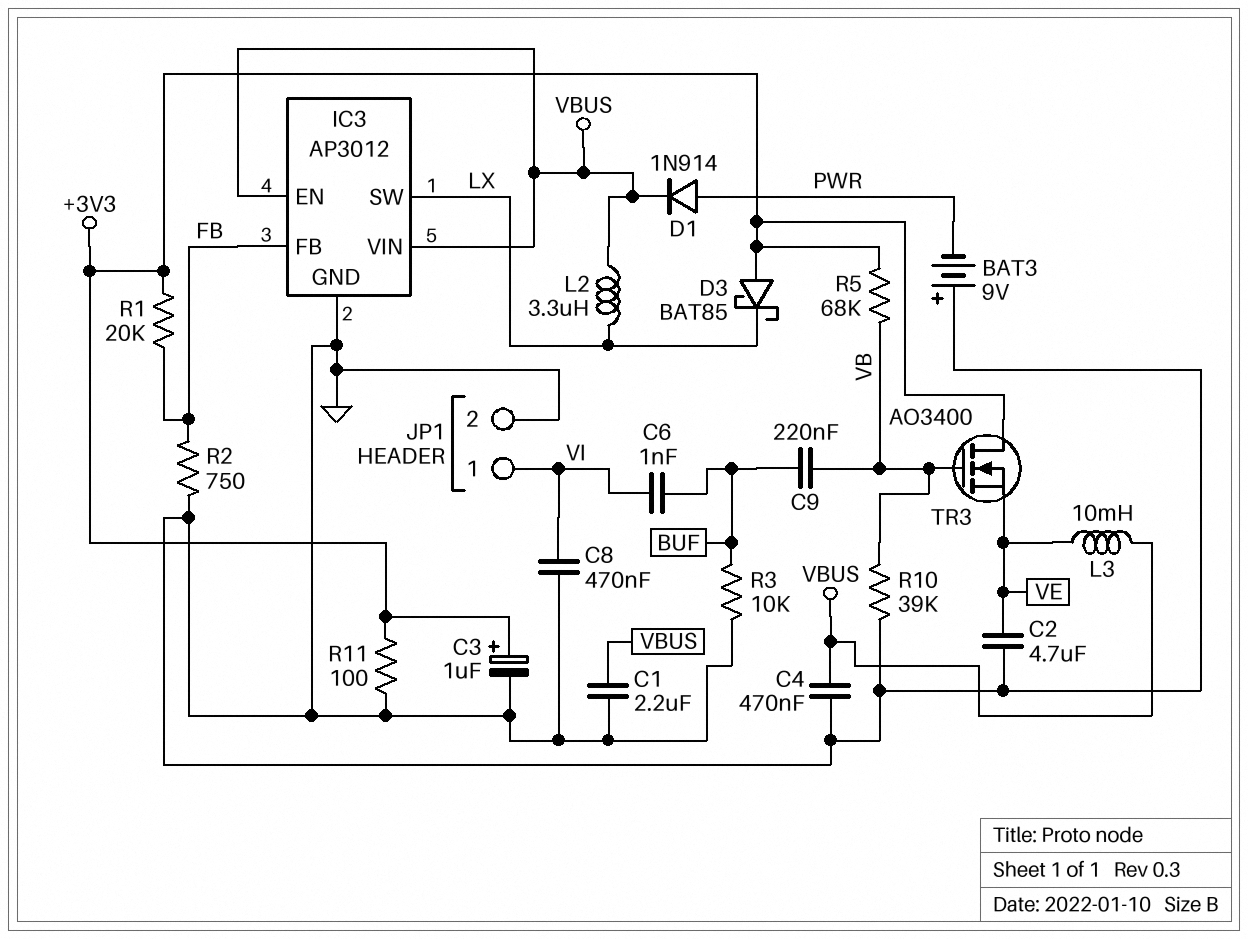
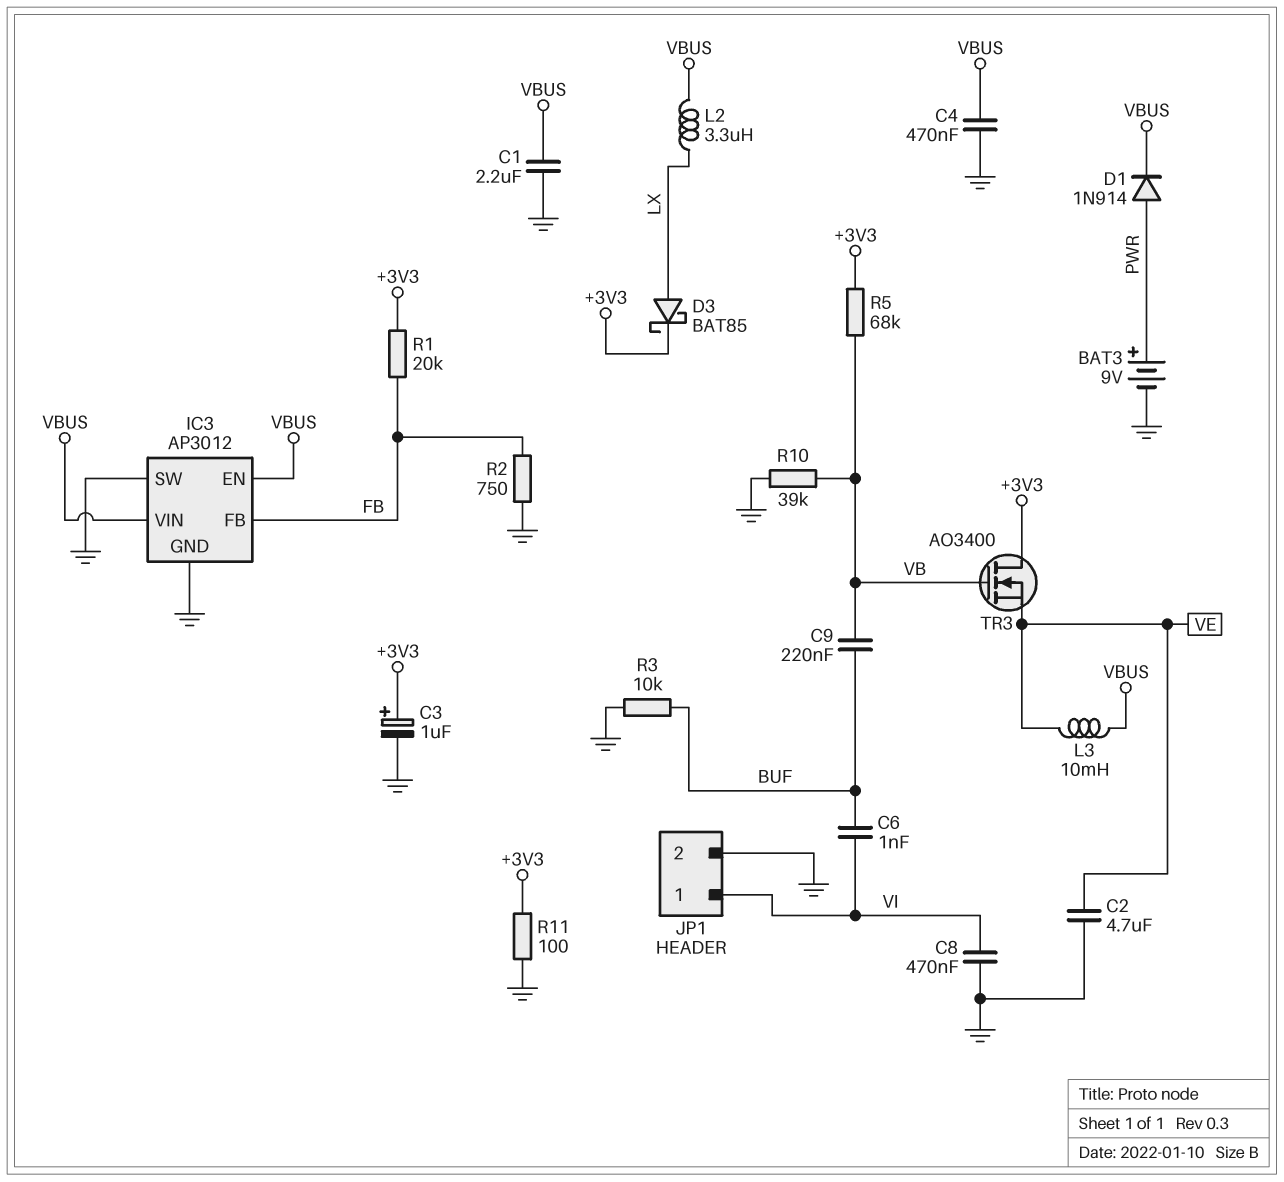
BAT3: 9V (plus GND, minus PWR) -> 9V (plus PWR, minus GND)
D3: schottky BAT85 (A +3V3, K LX) -> schottky BAT85 (A LX, K +3V3)
IC3 pin SW: LX -> GND

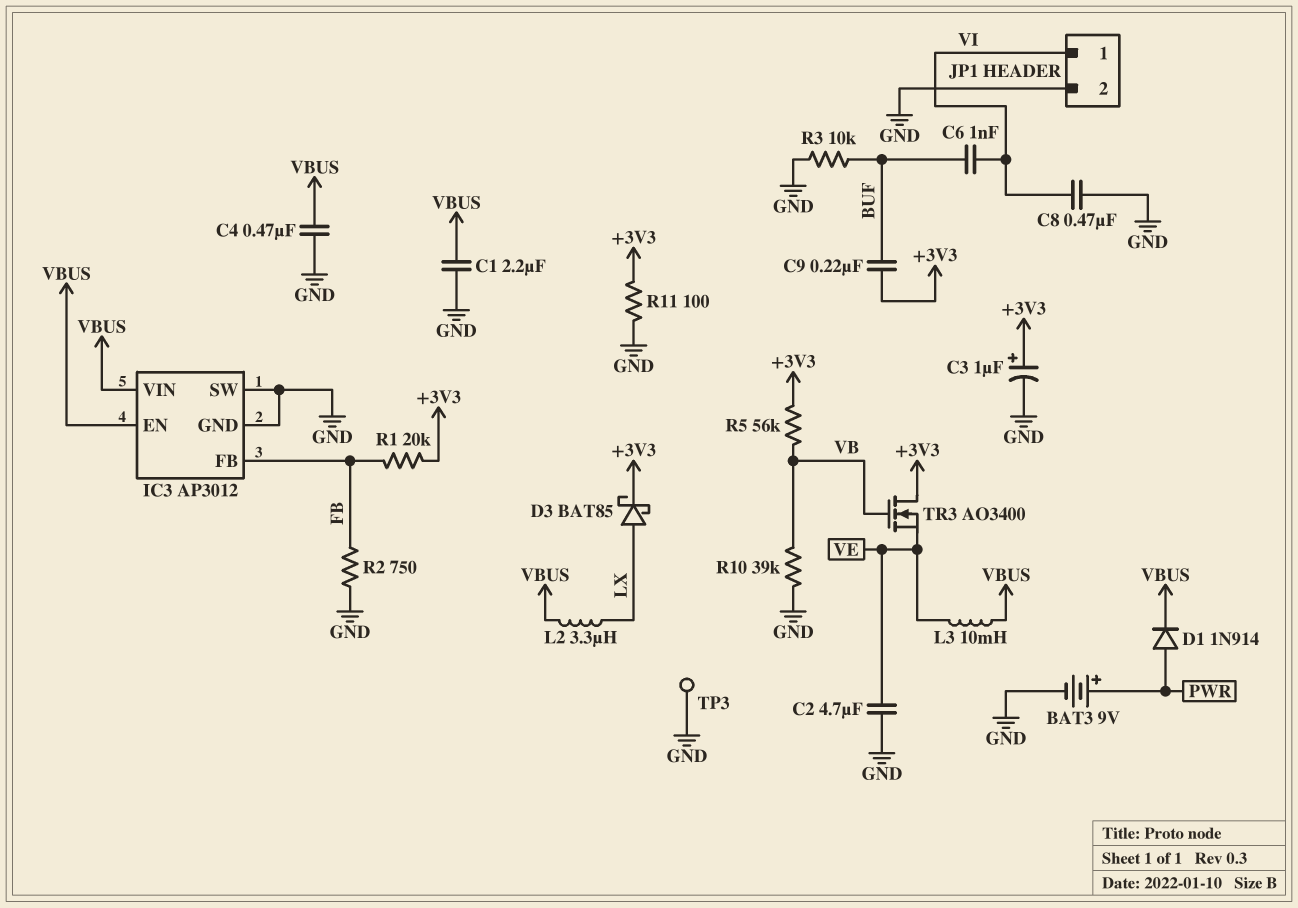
C9: 220nF (BUF, VB) -> 220nF (+3V3, BUF)
R5: 68k (+3V3, VB) -> 56k (+3V3, VB)
TP3: none -> test point (GND)

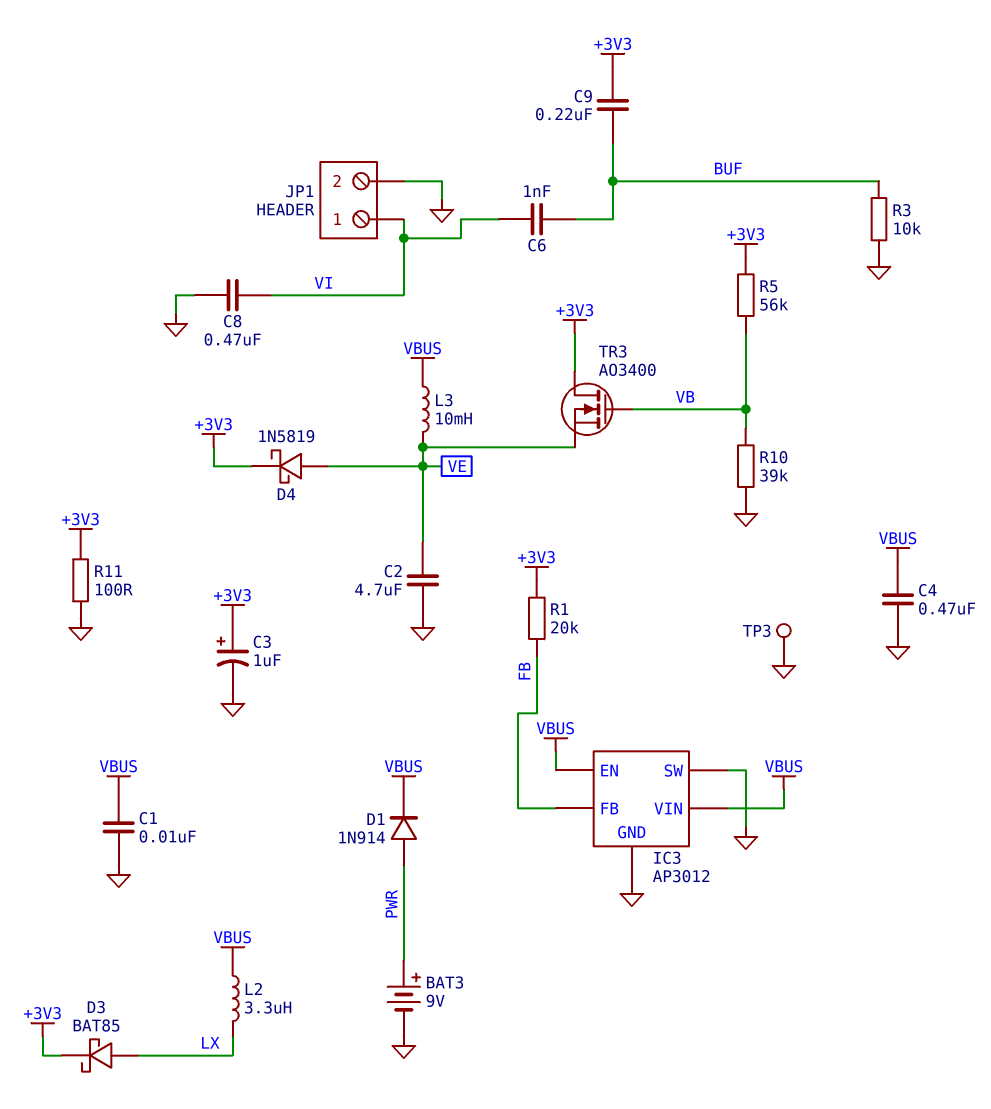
C1: 2.2uF (GND, VBUS) -> 10nF (GND, VBUS)
D4: none -> schottky 1N5819 (A VE, K +3V3)
R2: 750 (FB, GND) -> none

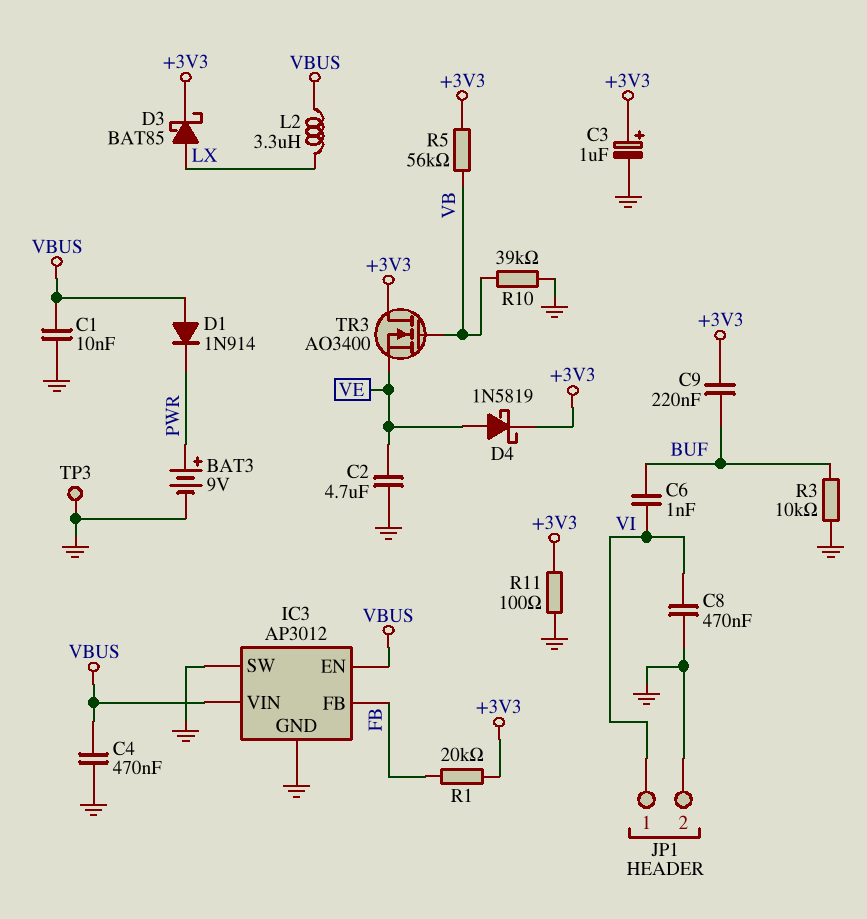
D1: diode 1N914 (A PWR, K VBUS) -> diode 1N914 (A VBUS, K PWR)
L3: 10mH (VBUS, VE) -> none

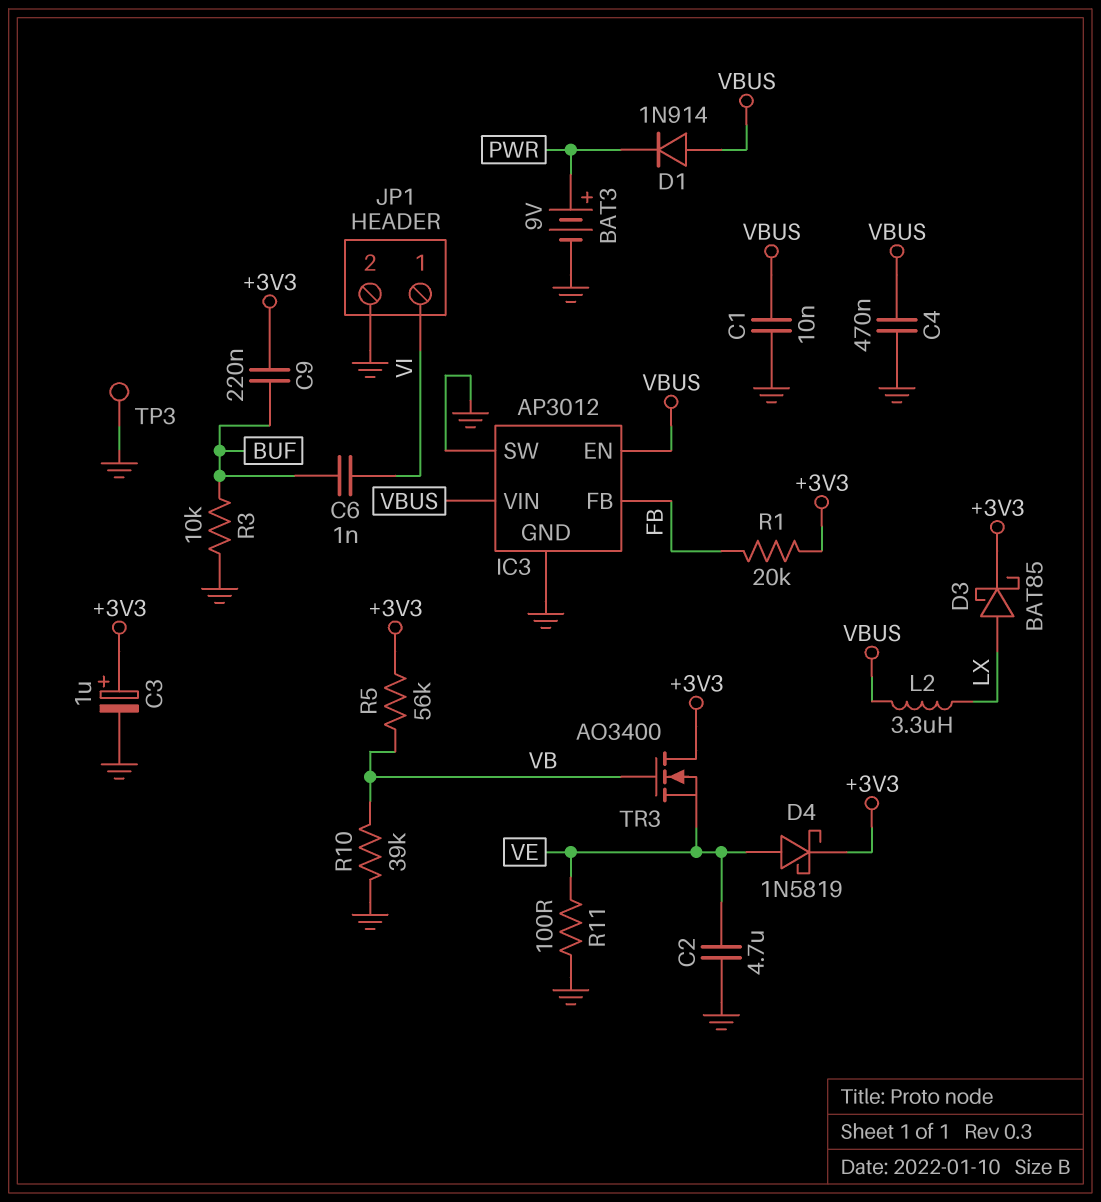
C8: 470nF (GND, VI) -> none
R11: 100 (+3V3, GND) -> 100 (GND, VE)

